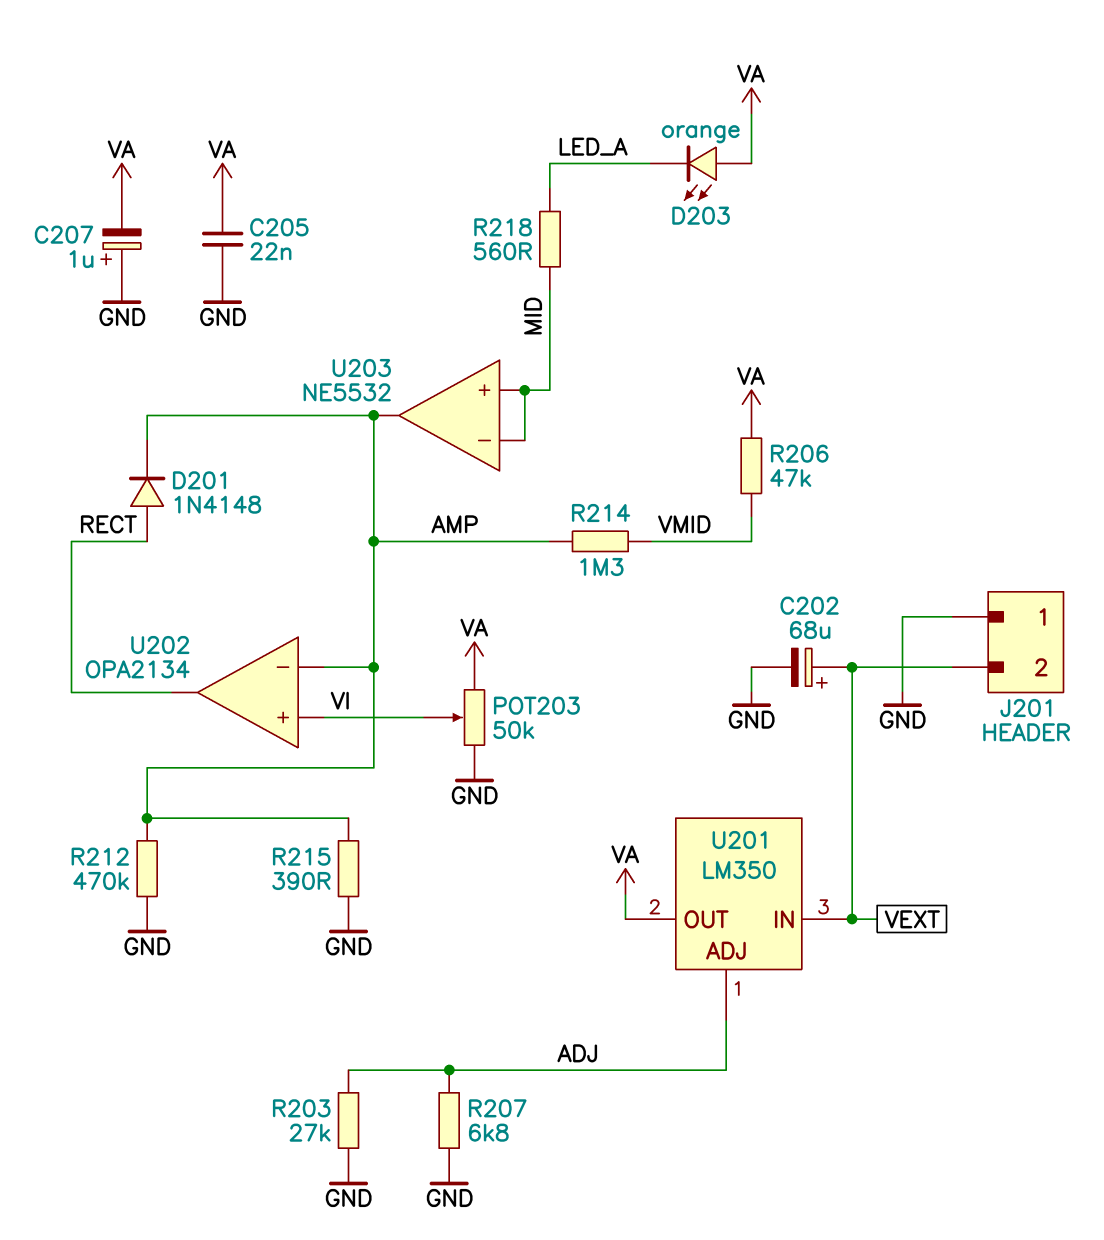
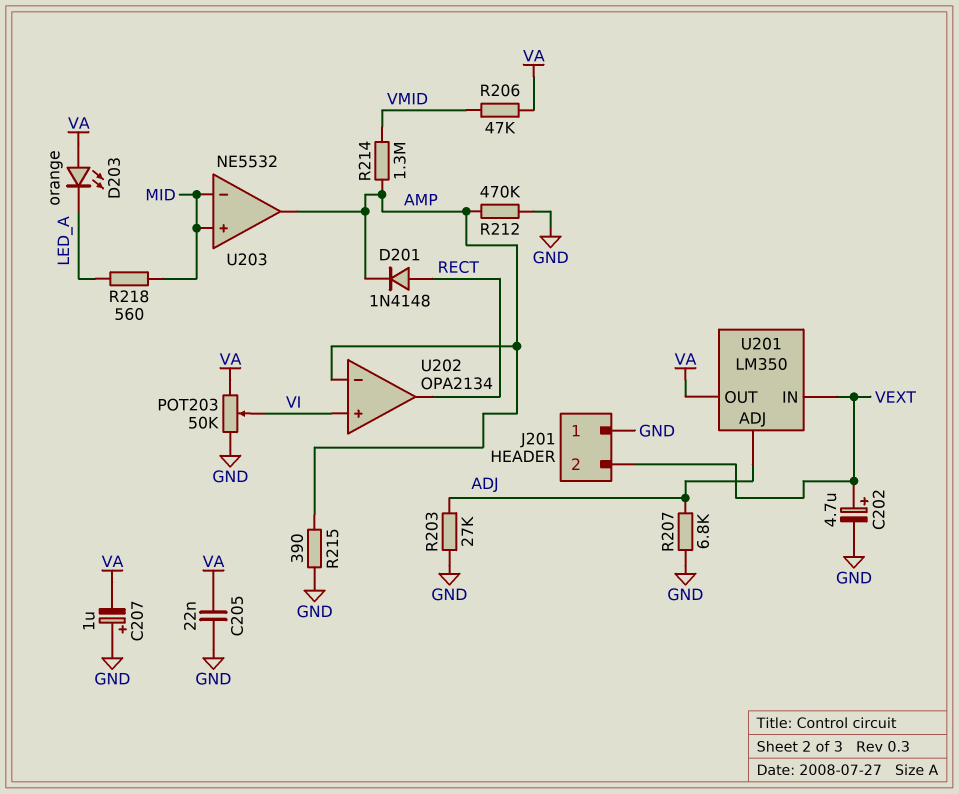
C202: 68uF (plus VEXT, minus GND) -> 4.7uF (plus VEXT, minus GND)

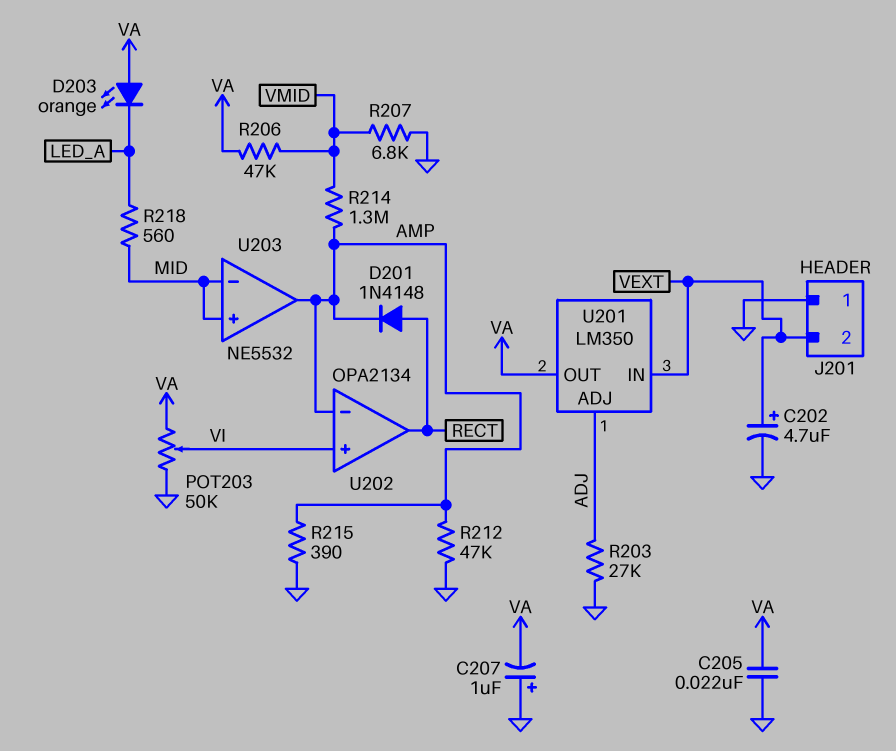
R207: 6.8k (ADJ, GND) -> 6.8k (GND, VMID)
R212: 470k (AMP, GND) -> 47k (AMP, GND)

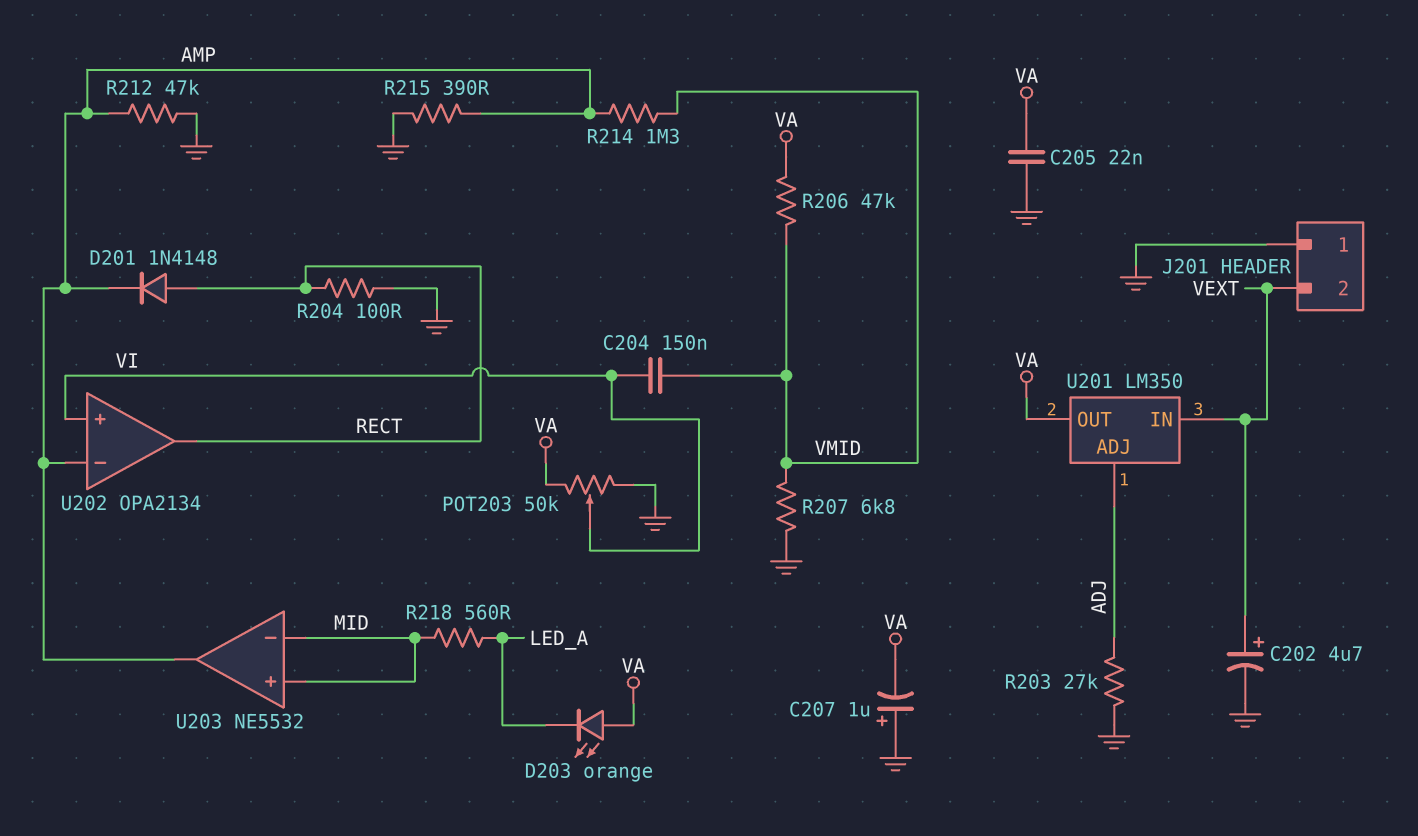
C204: none -> 150nF (VI, VMID)
R204: none -> 100 (GND, RECT)

